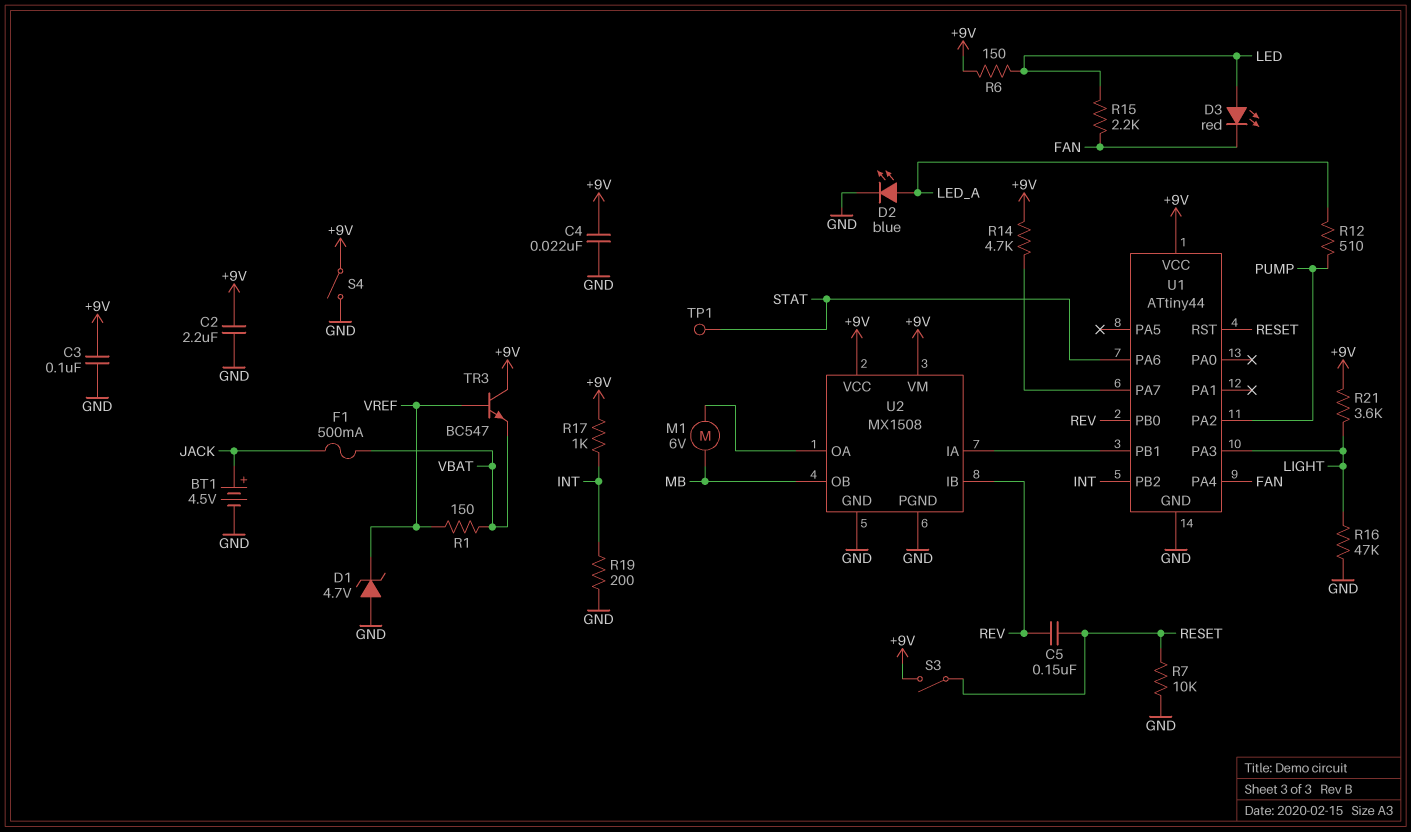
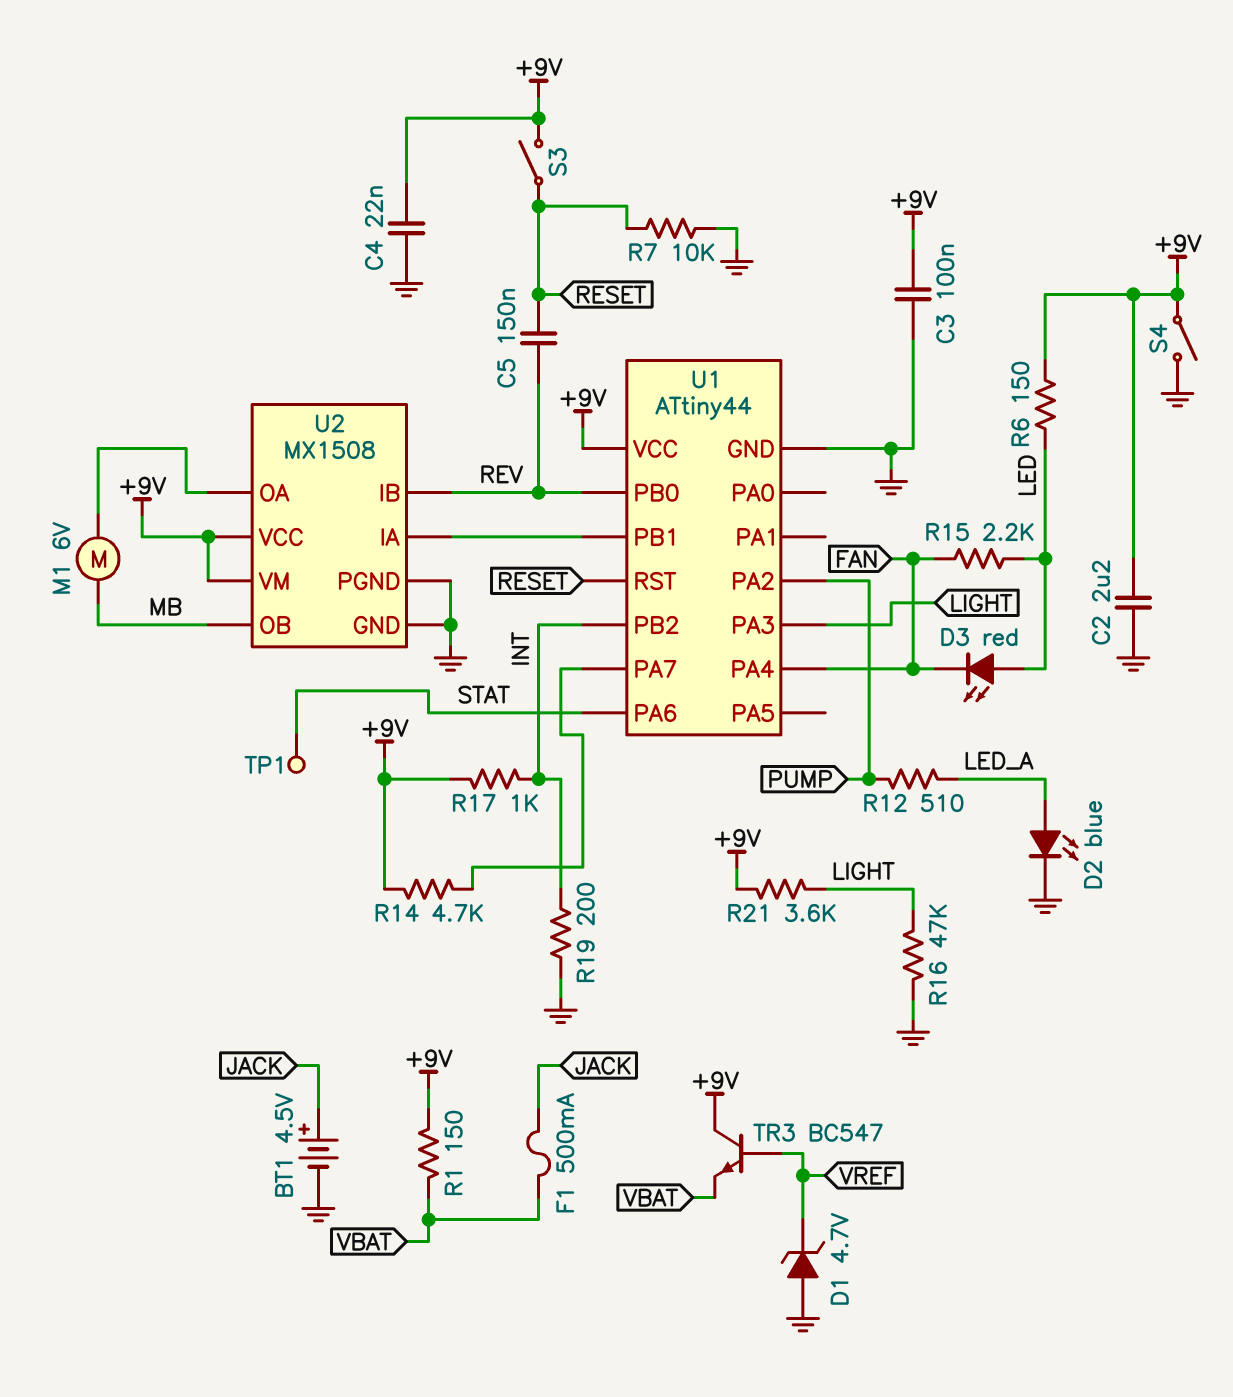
R1: 150 (VBAT, VREF) -> 150 (+9V, VBAT)

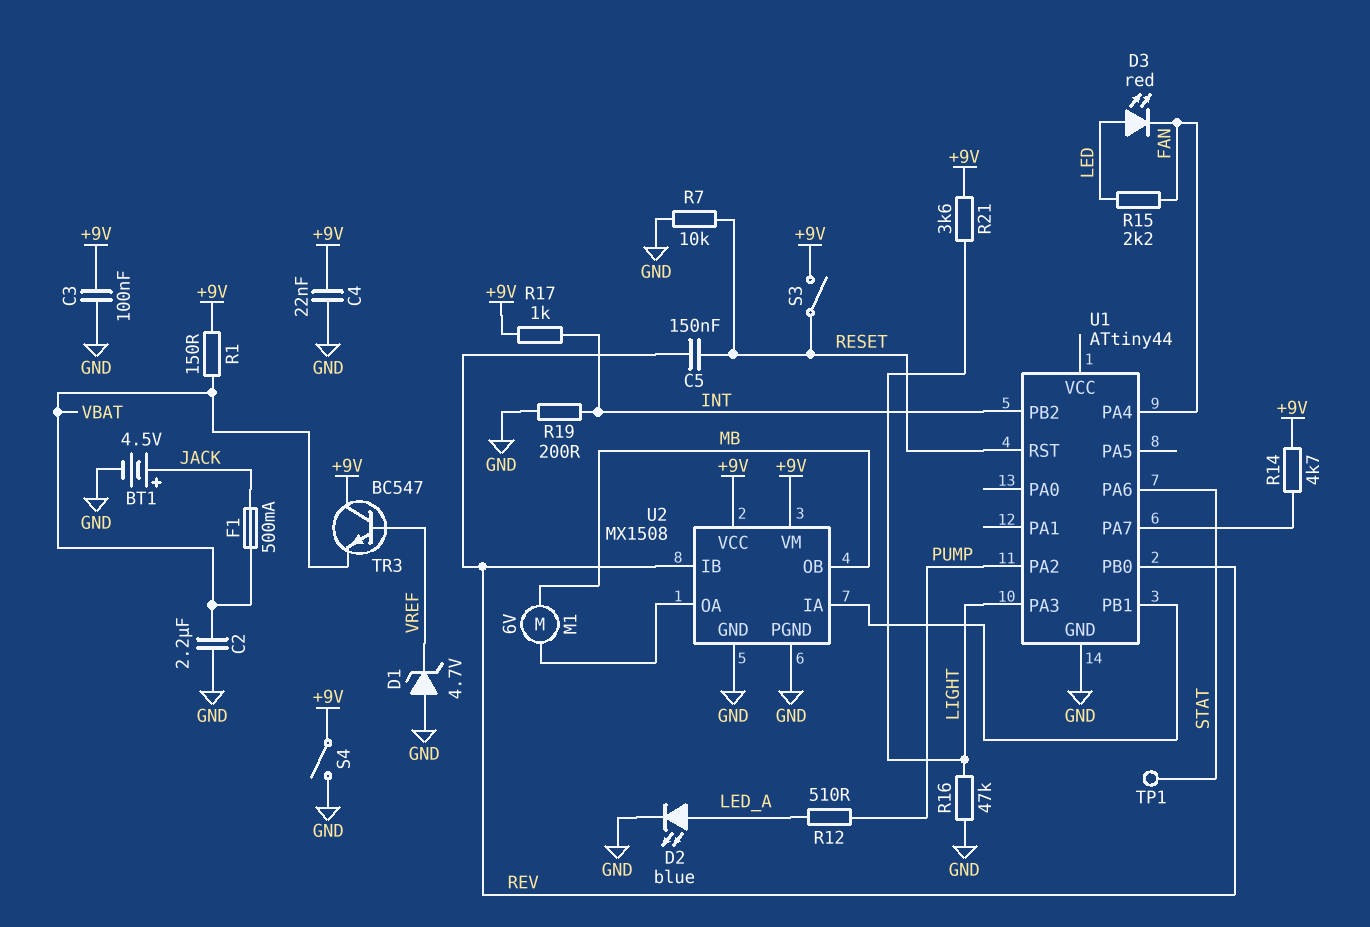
C2: 2.2uF (+9V, GND) -> 2.2uF (GND, VBAT)
R6: 150 (+9V, LED) -> none
U1 pin VCC: +9V -> none

